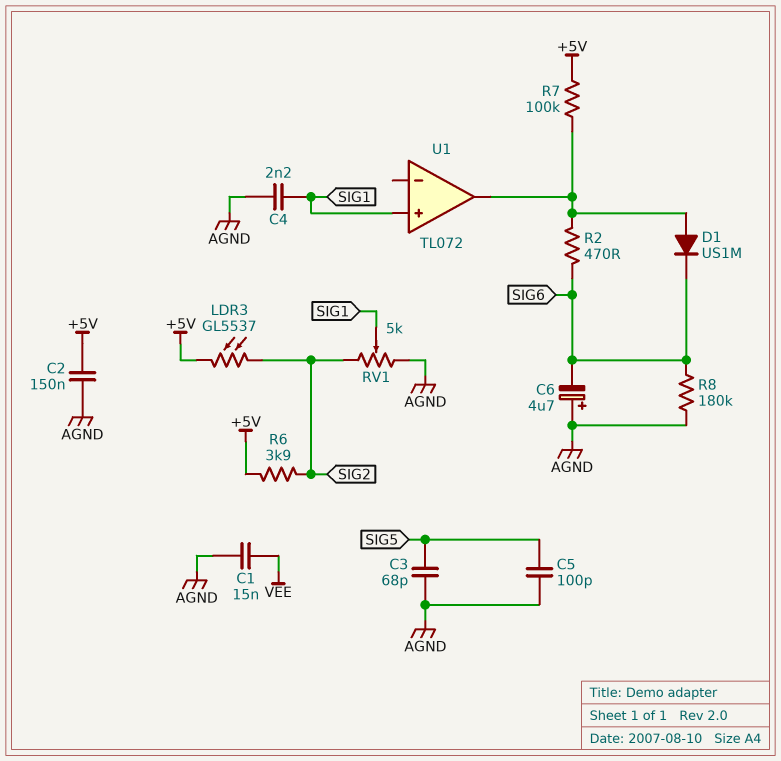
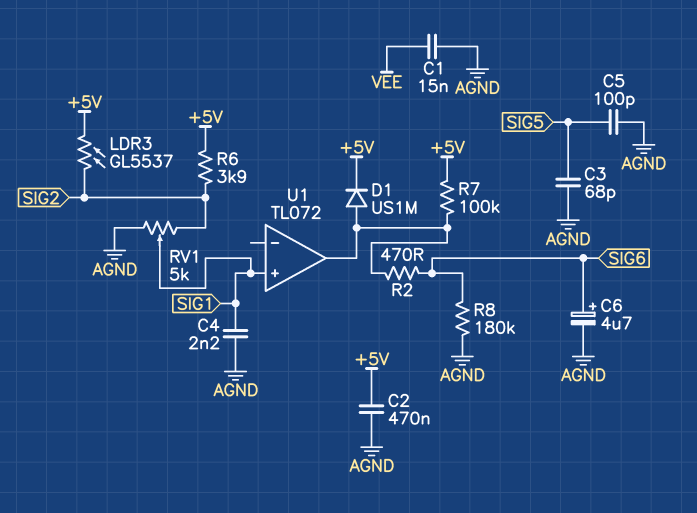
C2: 150nF (+5V, AGND) -> 470nF (+5V, AGND)
C6: 4.7uF (plus AGND, minus SIG6) -> 4.7uF (plus SIG6, minus AGND)
D1: diode US1M (A U1/out, K SIG6) -> diode US1M (A U1/out, K +5V)

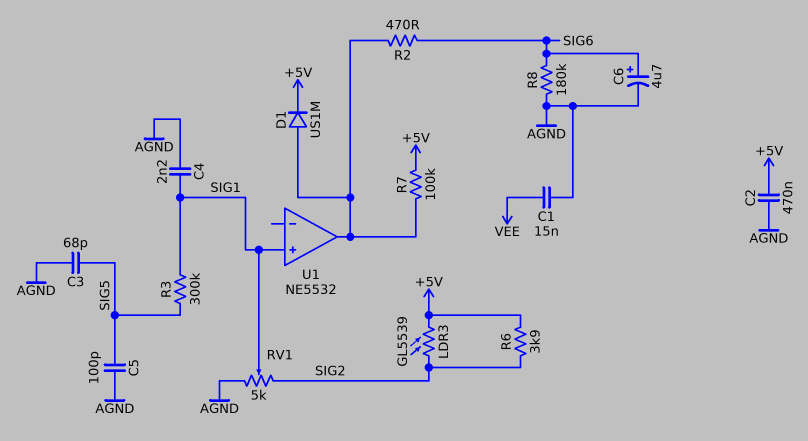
LDR3: GL5537 (+5V, SIG2) -> GL5539 (+5V, SIG2)
R3: none -> 300k (SIG1, SIG5)
U1: TL072 -> NE5532

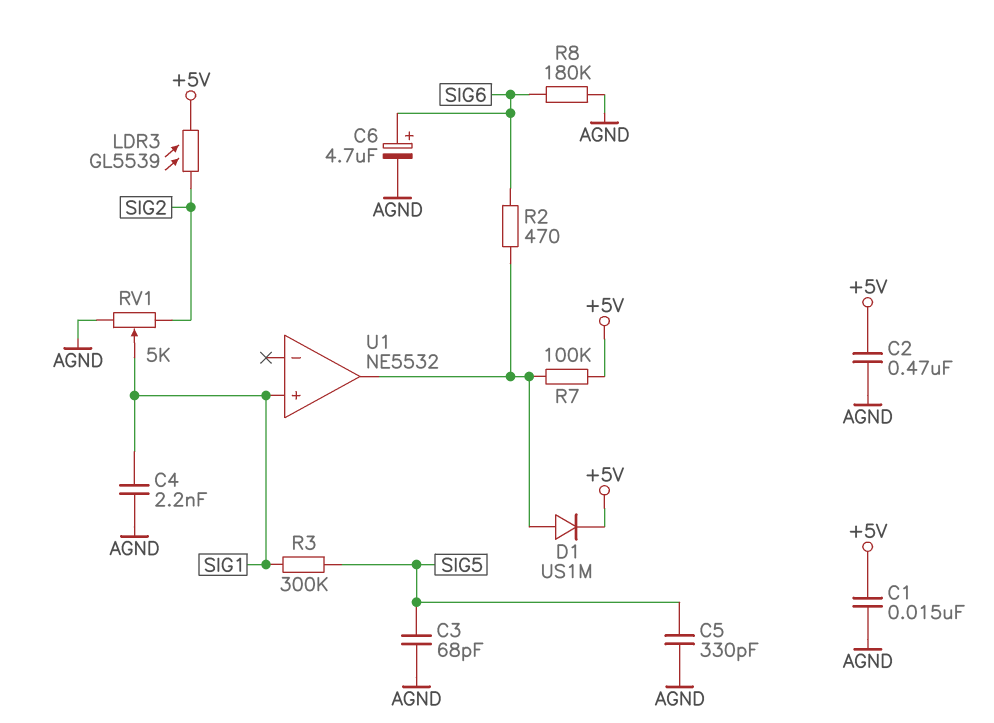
C1: 15nF (AGND, VEE) -> 15nF (+5V, AGND)
C5: 100pF (AGND, SIG5) -> 330pF (AGND, SIG5)
R6: 3.9k (+5V, SIG2) -> none

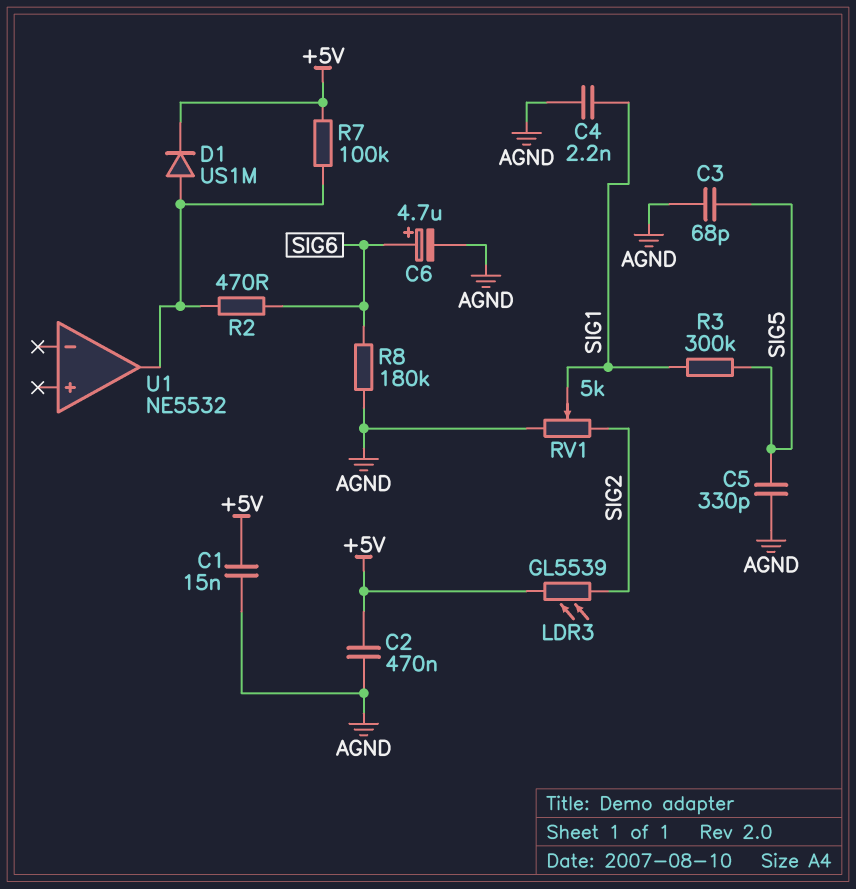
U1 pin in+: SIG1 -> none

